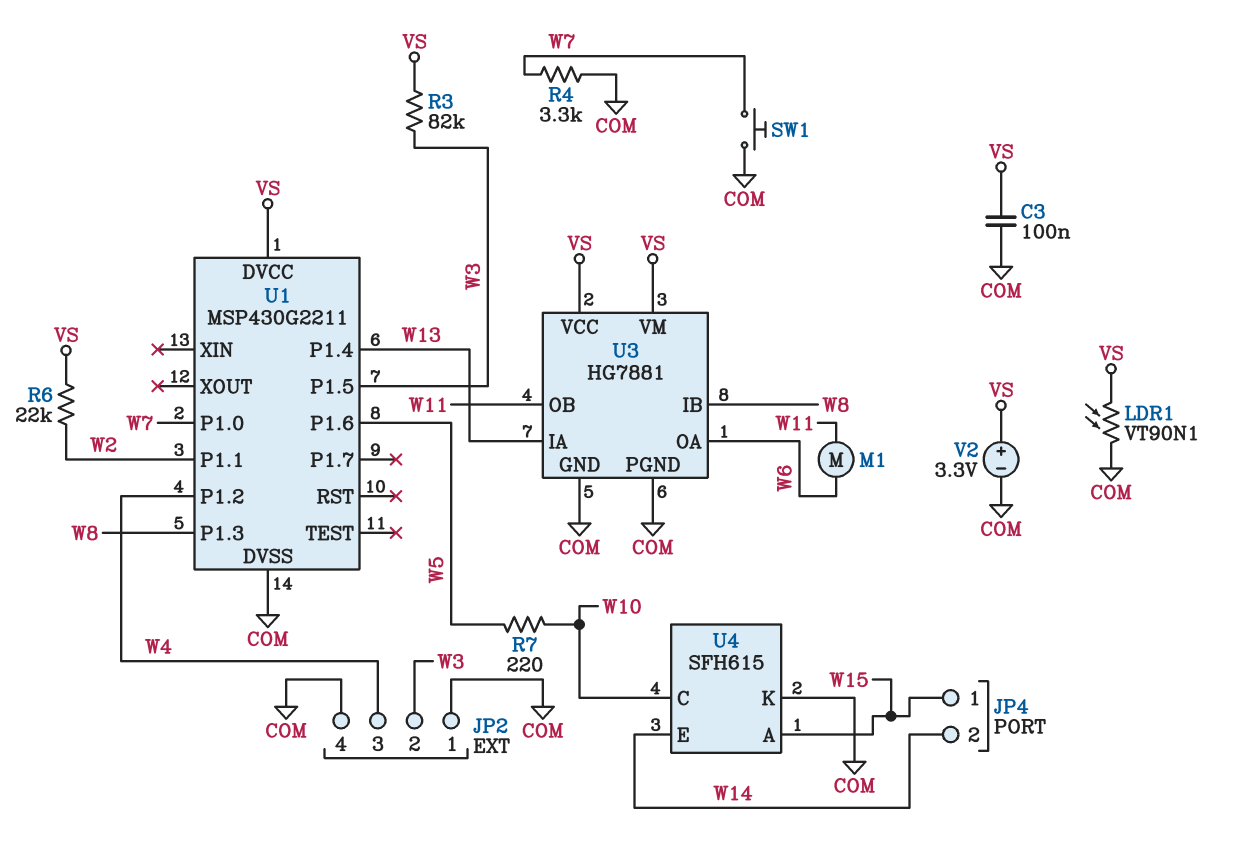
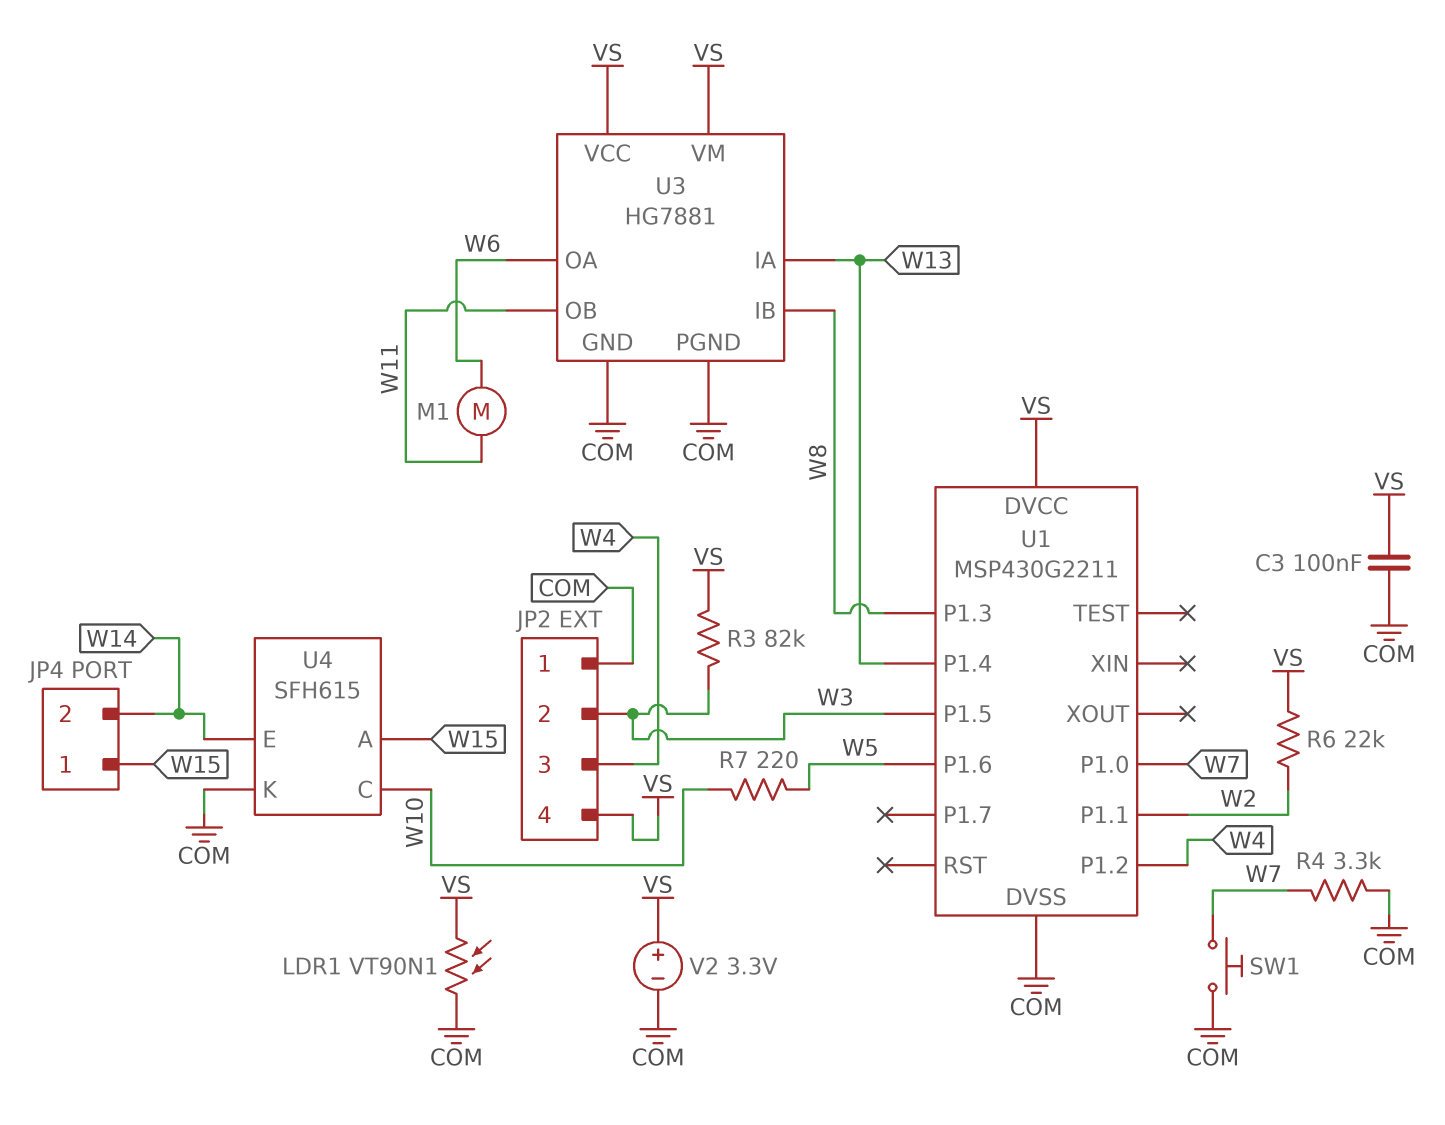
JP2 pin 4: COM -> VS

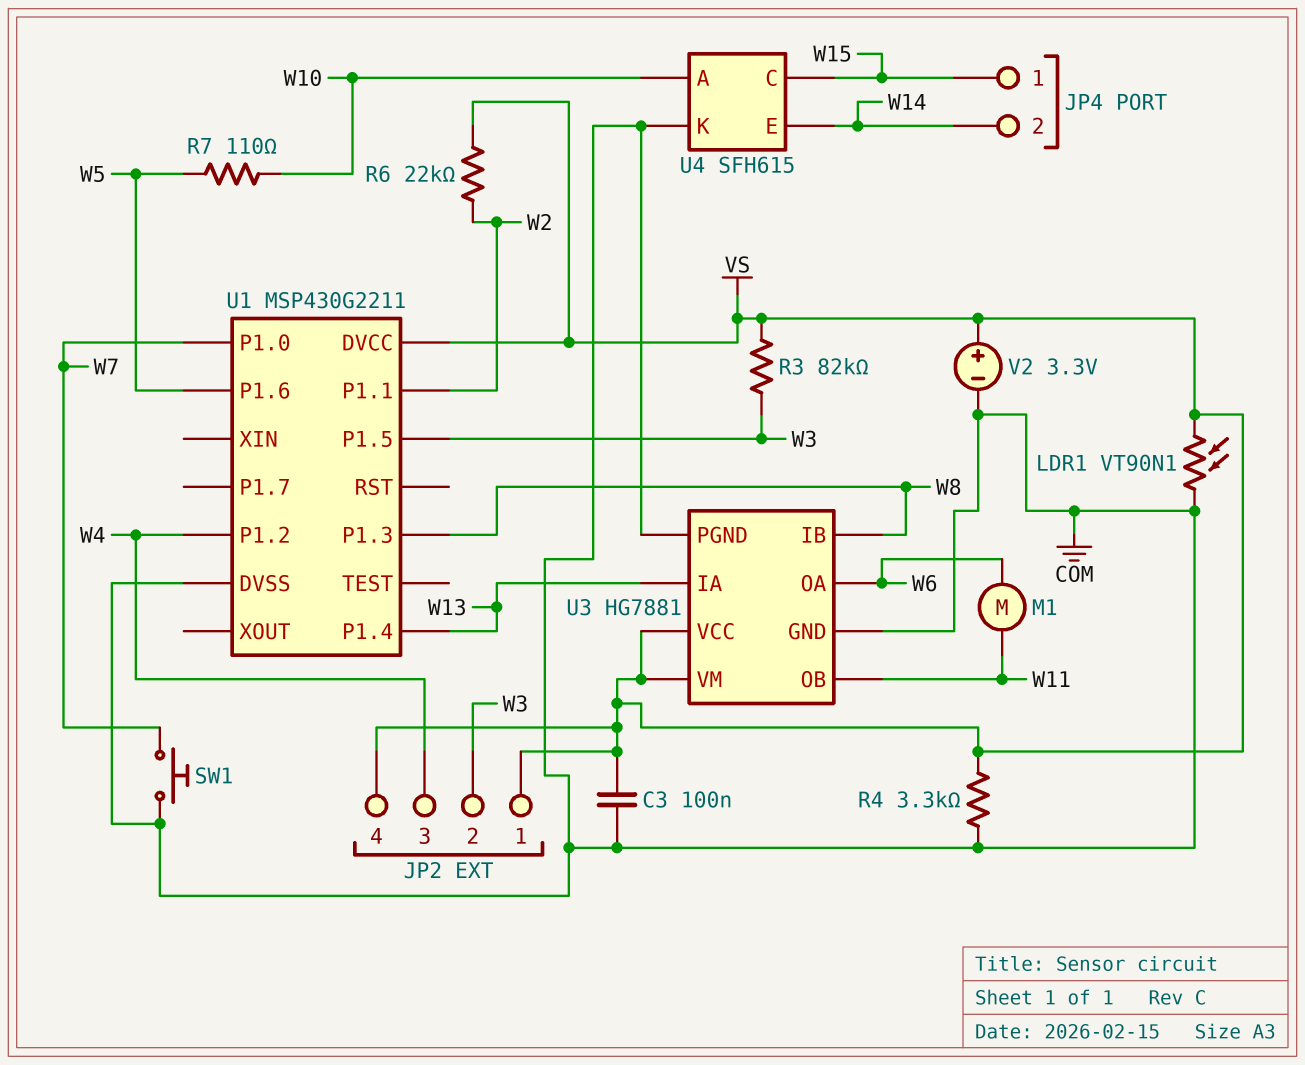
JP2 pin 1: COM -> VS
R4: 3.3k (COM, W7) -> 3.3k (COM, VS)
R7: 220 (W5, W10) -> 110 (W5, W10)
U4 pin A: W15 -> W10
U4 pin C: W10 -> W15

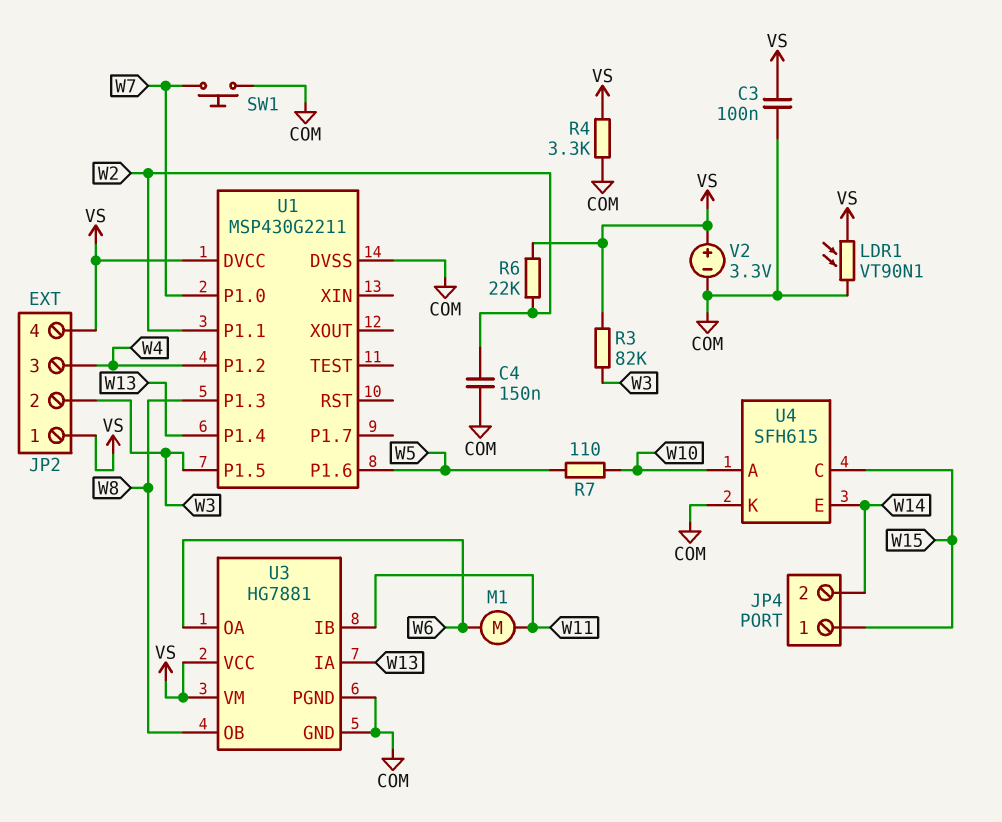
C4: none -> 150nF (COM, W2)
U3 pin IB: W8 -> W11
U3 pin OB: W11 -> W8

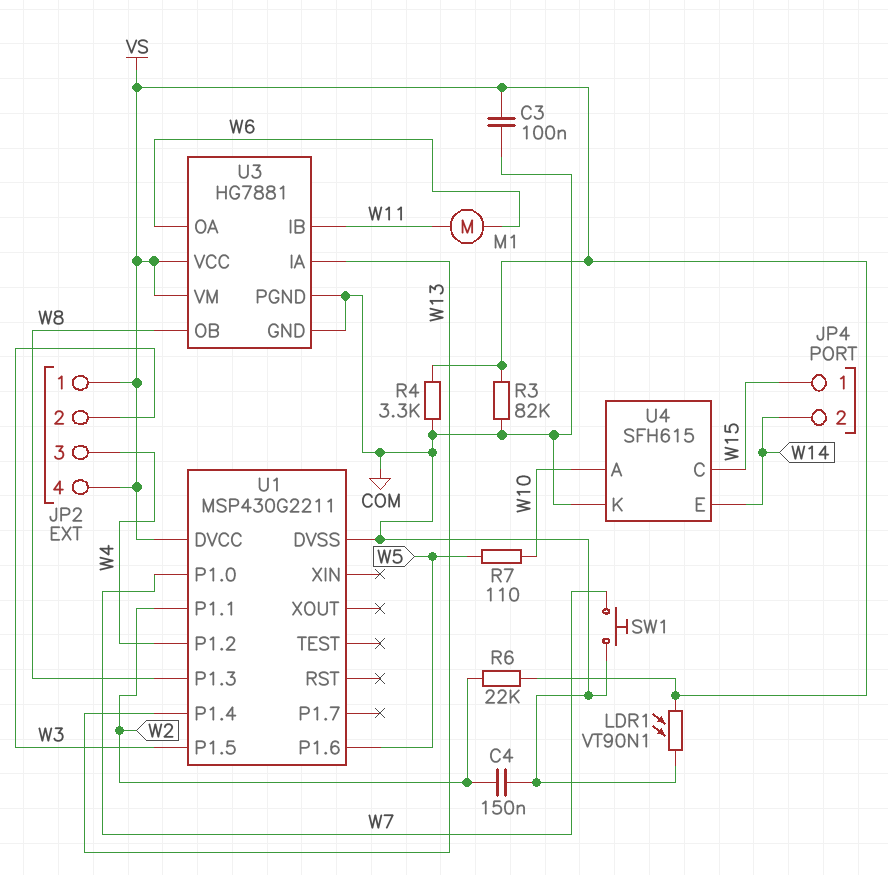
R3: 82k (VS, W3) -> 82k (COM, VS)
V2: 3.3V (plus VS, minus COM) -> none

